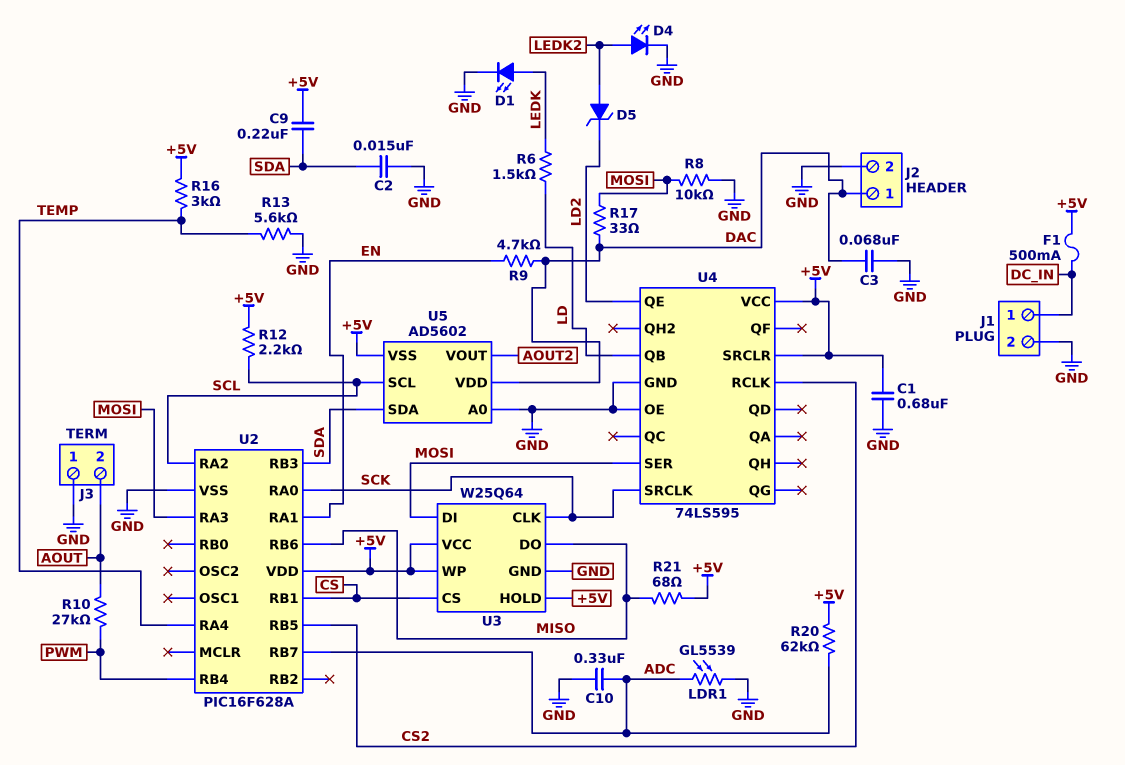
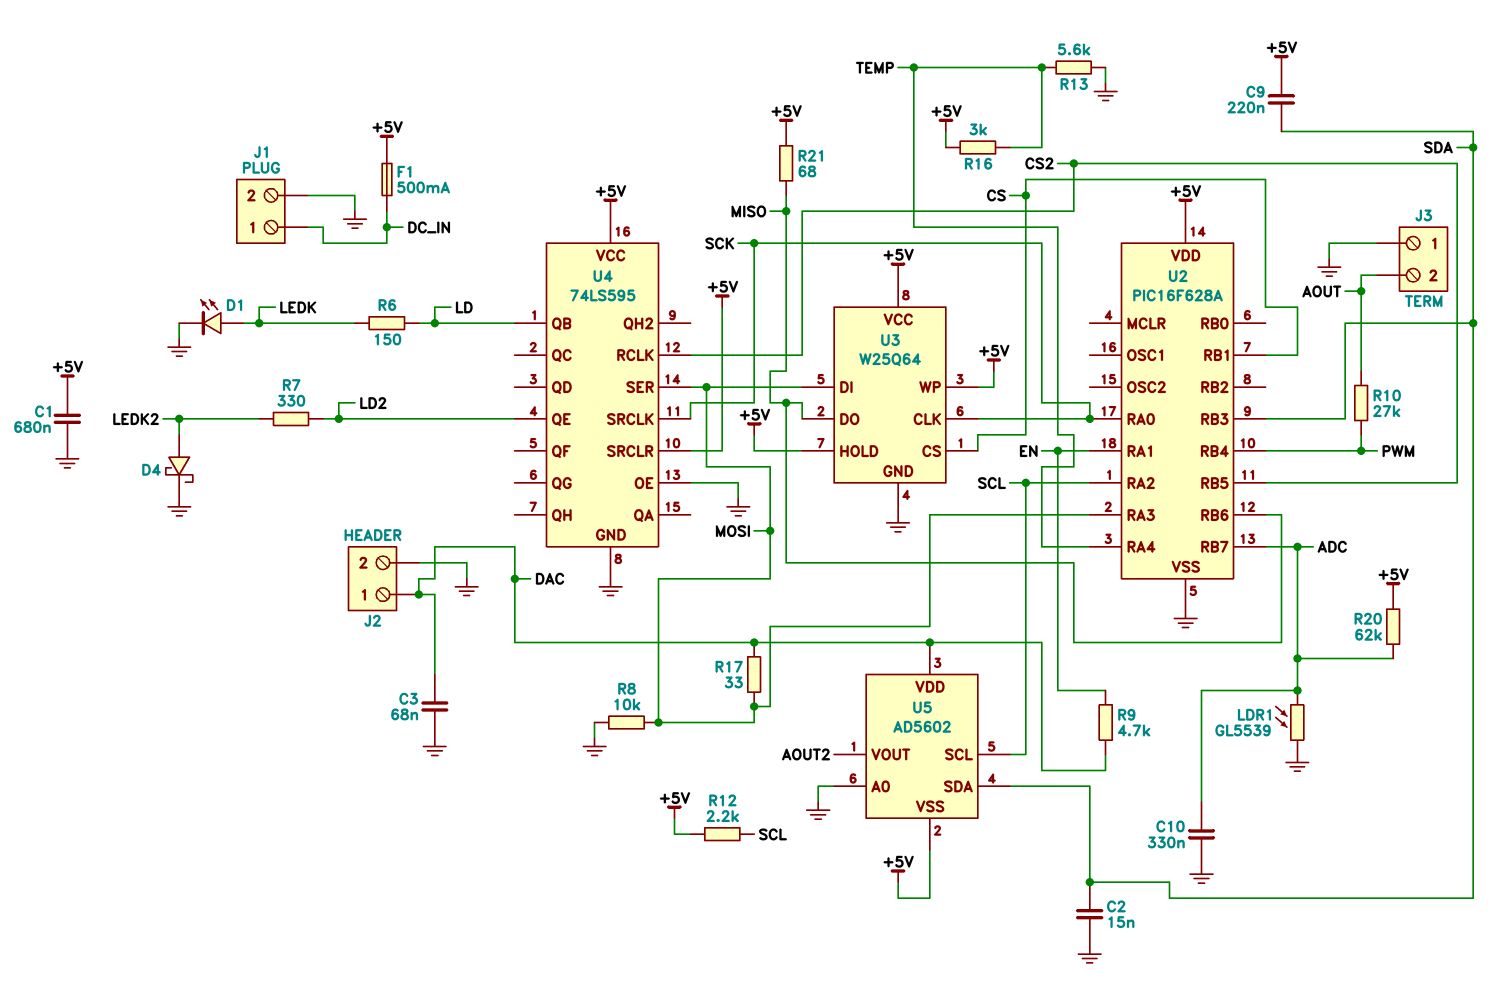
D4: LED (A LEDK2, K GND) -> schottky (A LEDK2, K GND)
D5: zener (A LEDK2, K LD2) -> none
R6: 1.5k (LD, LEDK) -> 150 (LD, LEDK)
R7: none -> 330 (LD2, LEDK2)

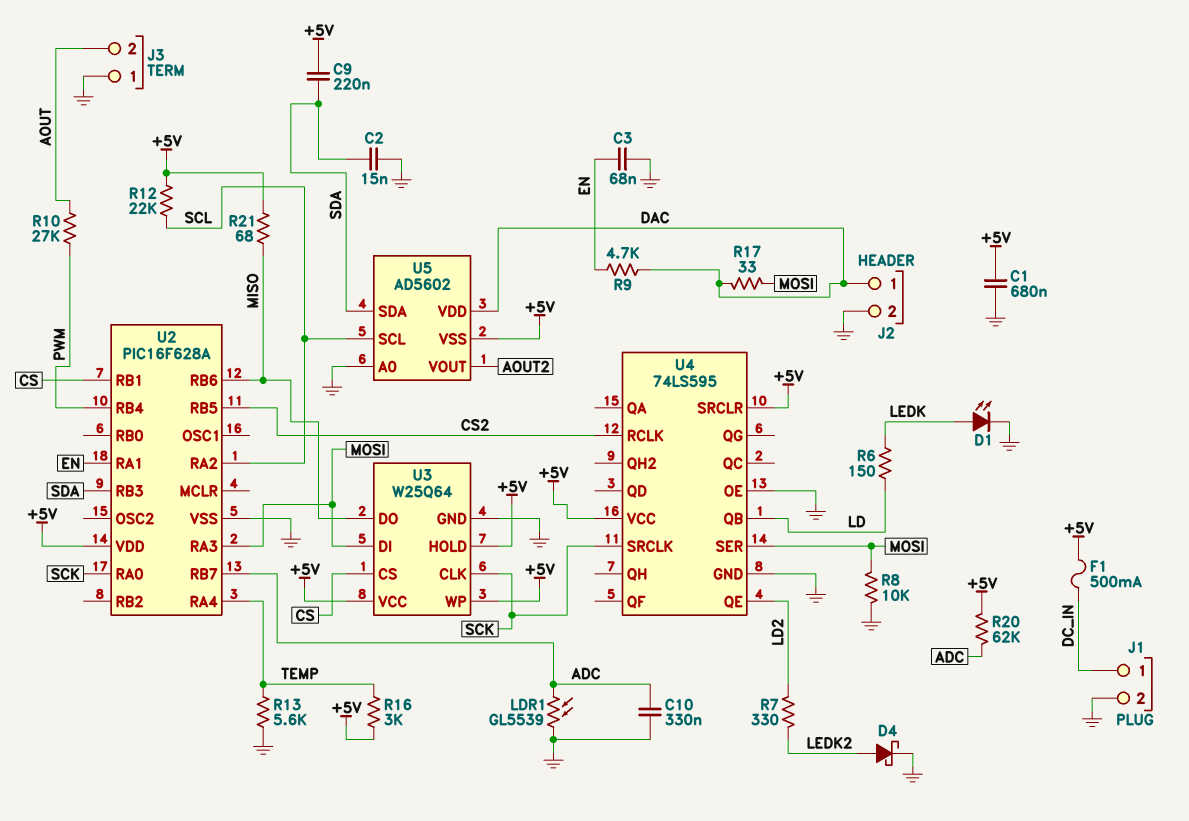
C3: 68nF (DAC, GND) -> 68nF (EN, GND)
R12: 2.2k (+5V, SCL) -> 22k (+5V, SCL)

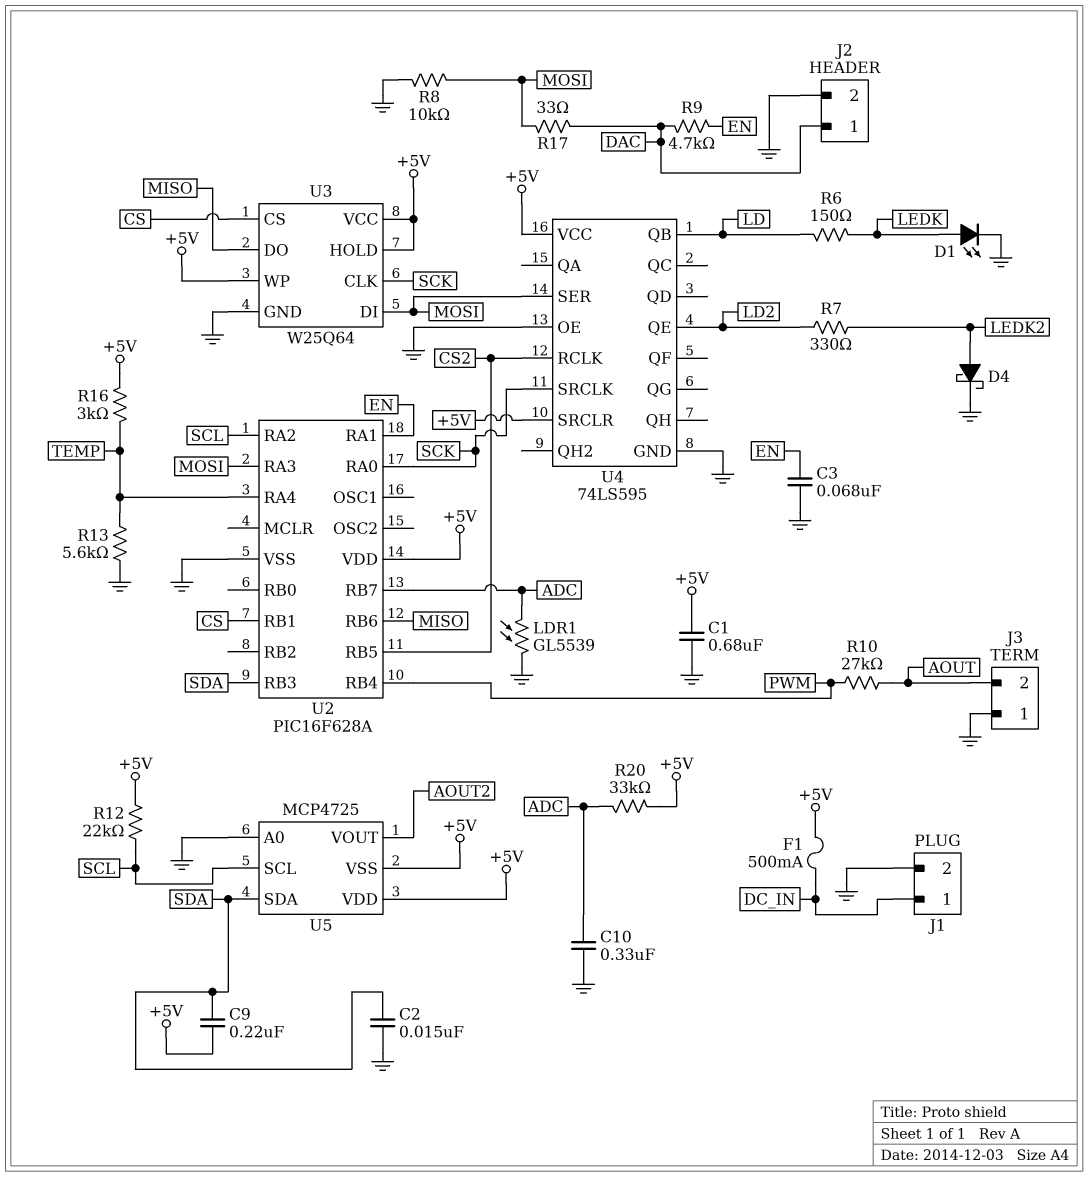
R20: 62k (+5V, ADC) -> 33k (+5V, ADC)
R21: 68 (+5V, MISO) -> none
U5: AD5602 -> MCP4725
U5 pin VDD: DAC -> +5V

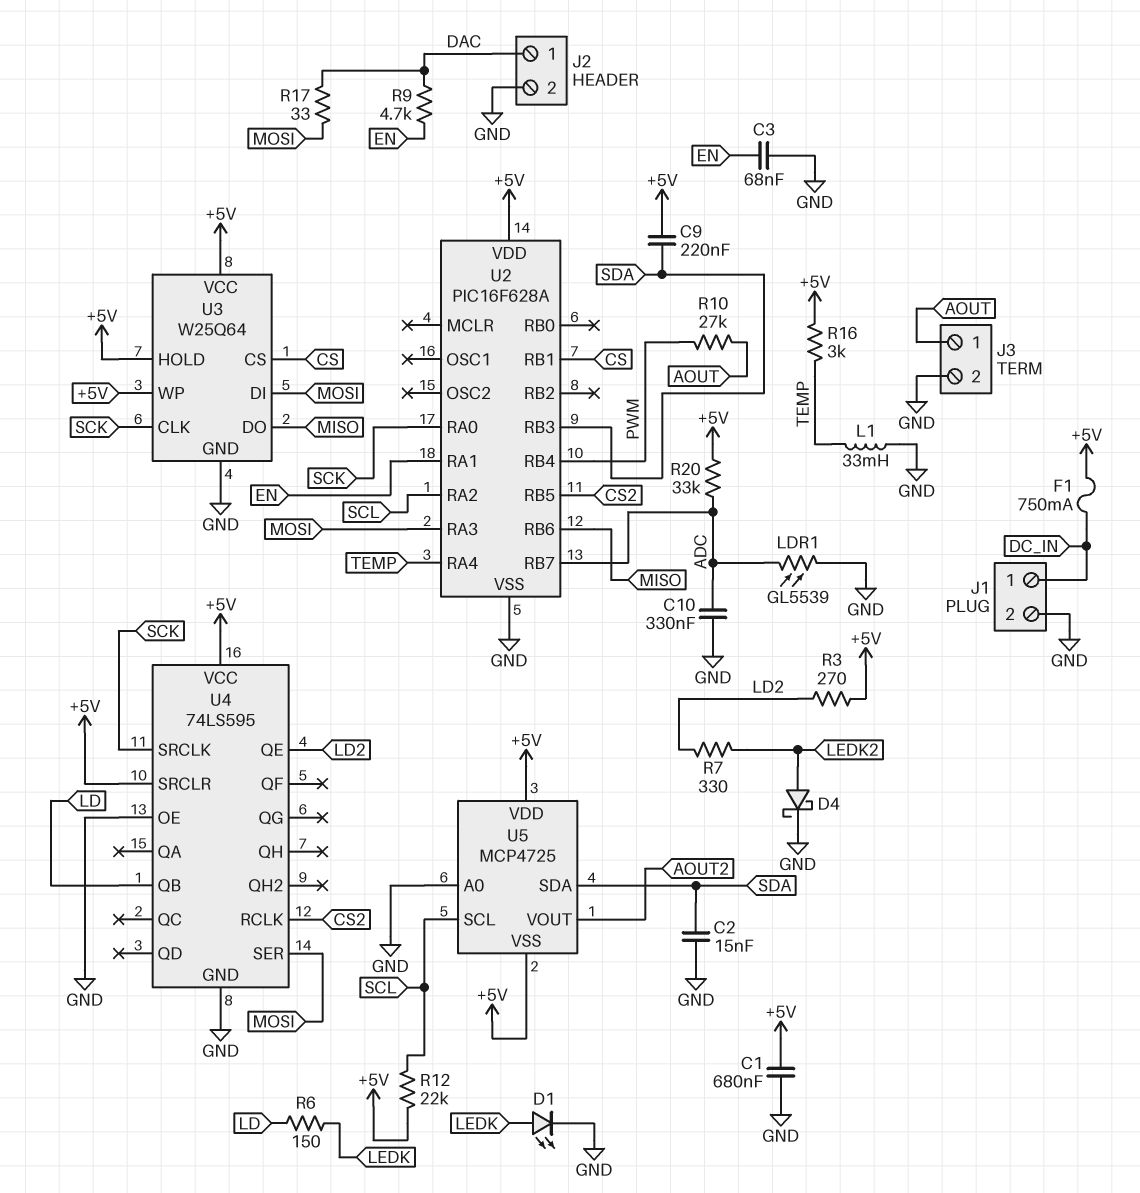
F1: 500mA (+5V, DC_IN) -> 750mA (+5V, DC_IN)
J3 pin 1: GND -> AOUT
J3 pin 2: AOUT -> GND
L1: none -> 33mH (GND, TEMP)
R3: none -> 270 (+5V, LD2)
R8: 10k (GND, MOSI) -> none
R13: 5.6k (GND, TEMP) -> none

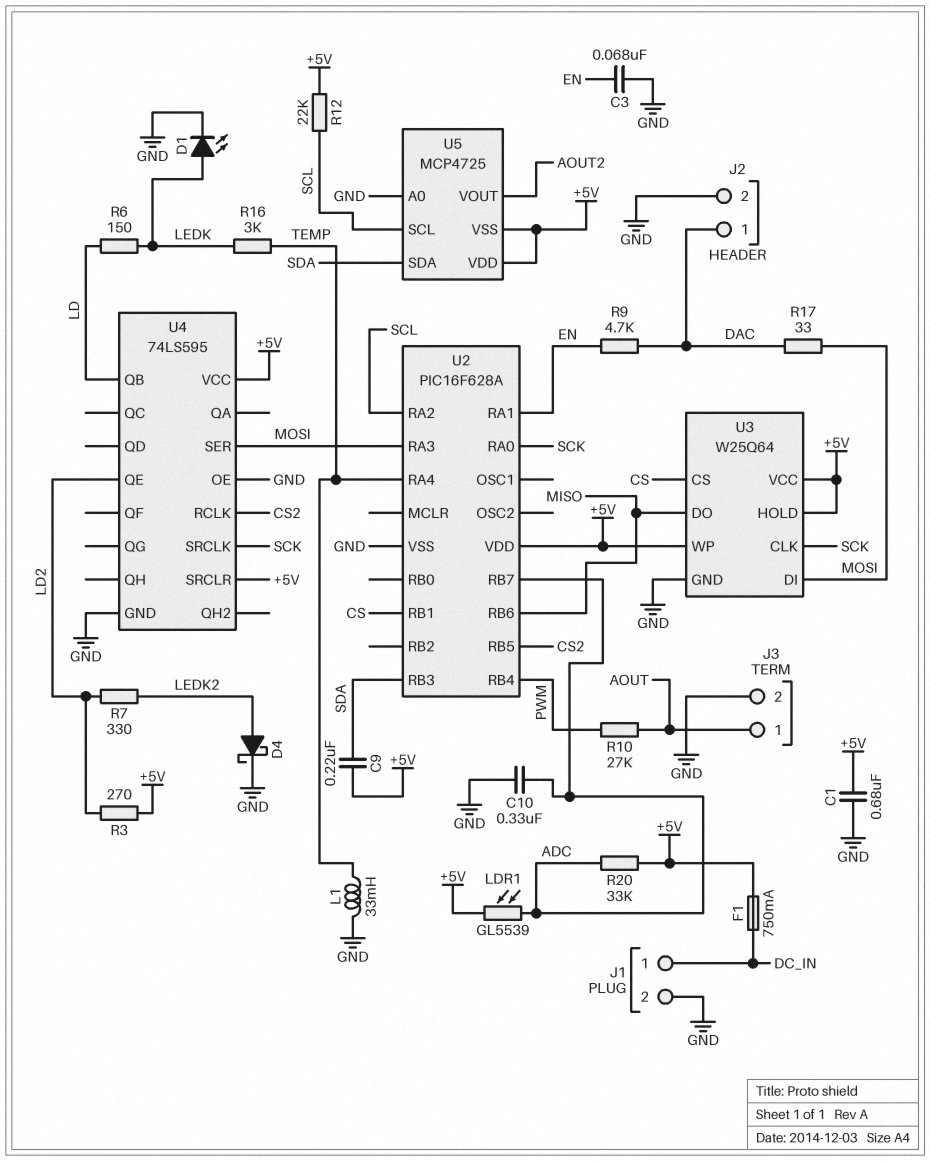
C2: 15nF (GND, SDA) -> none
LDR1: GL5539 (ADC, GND) -> GL5539 (+5V, ADC)
R16: 3k (+5V, TEMP) -> 3k (LEDK, TEMP)

